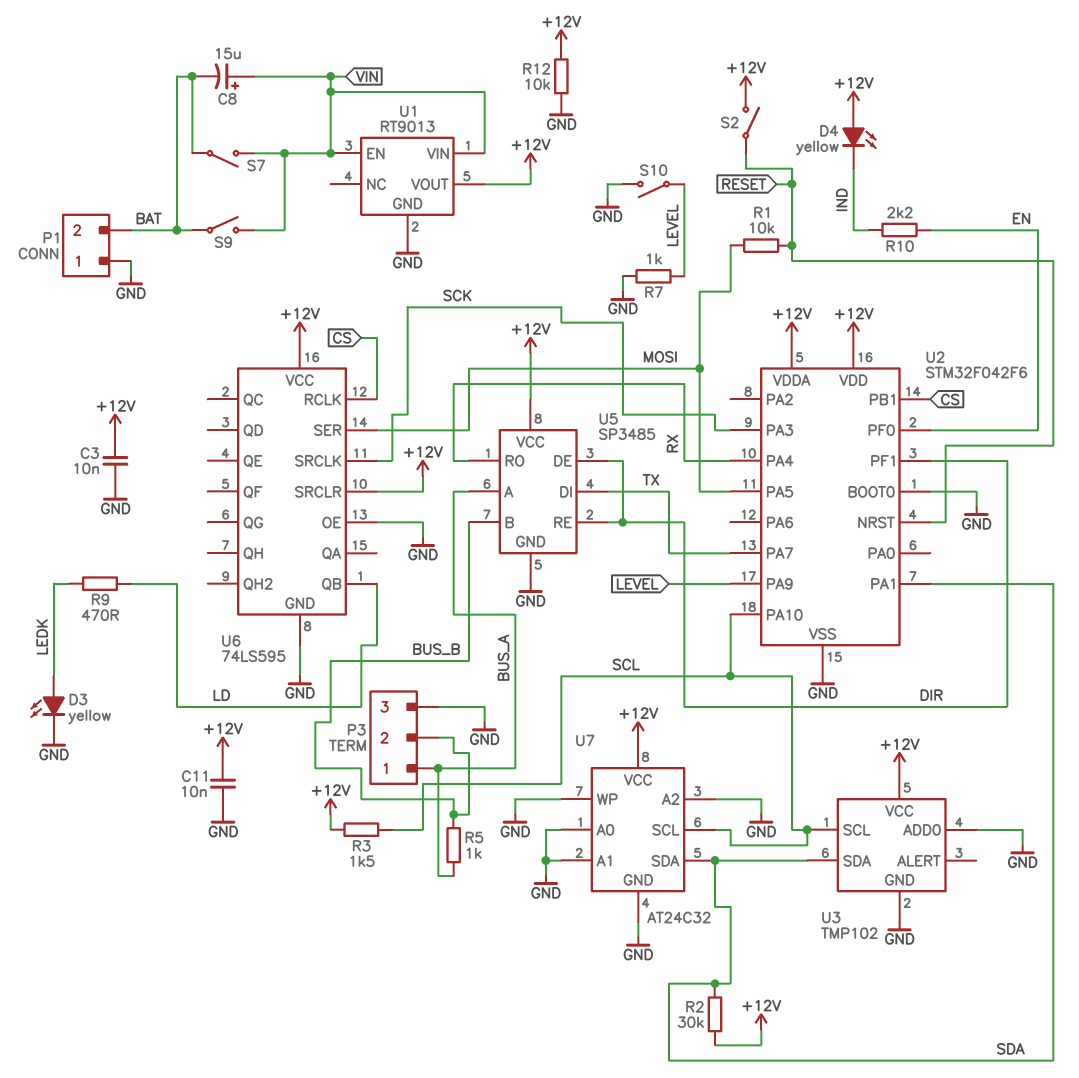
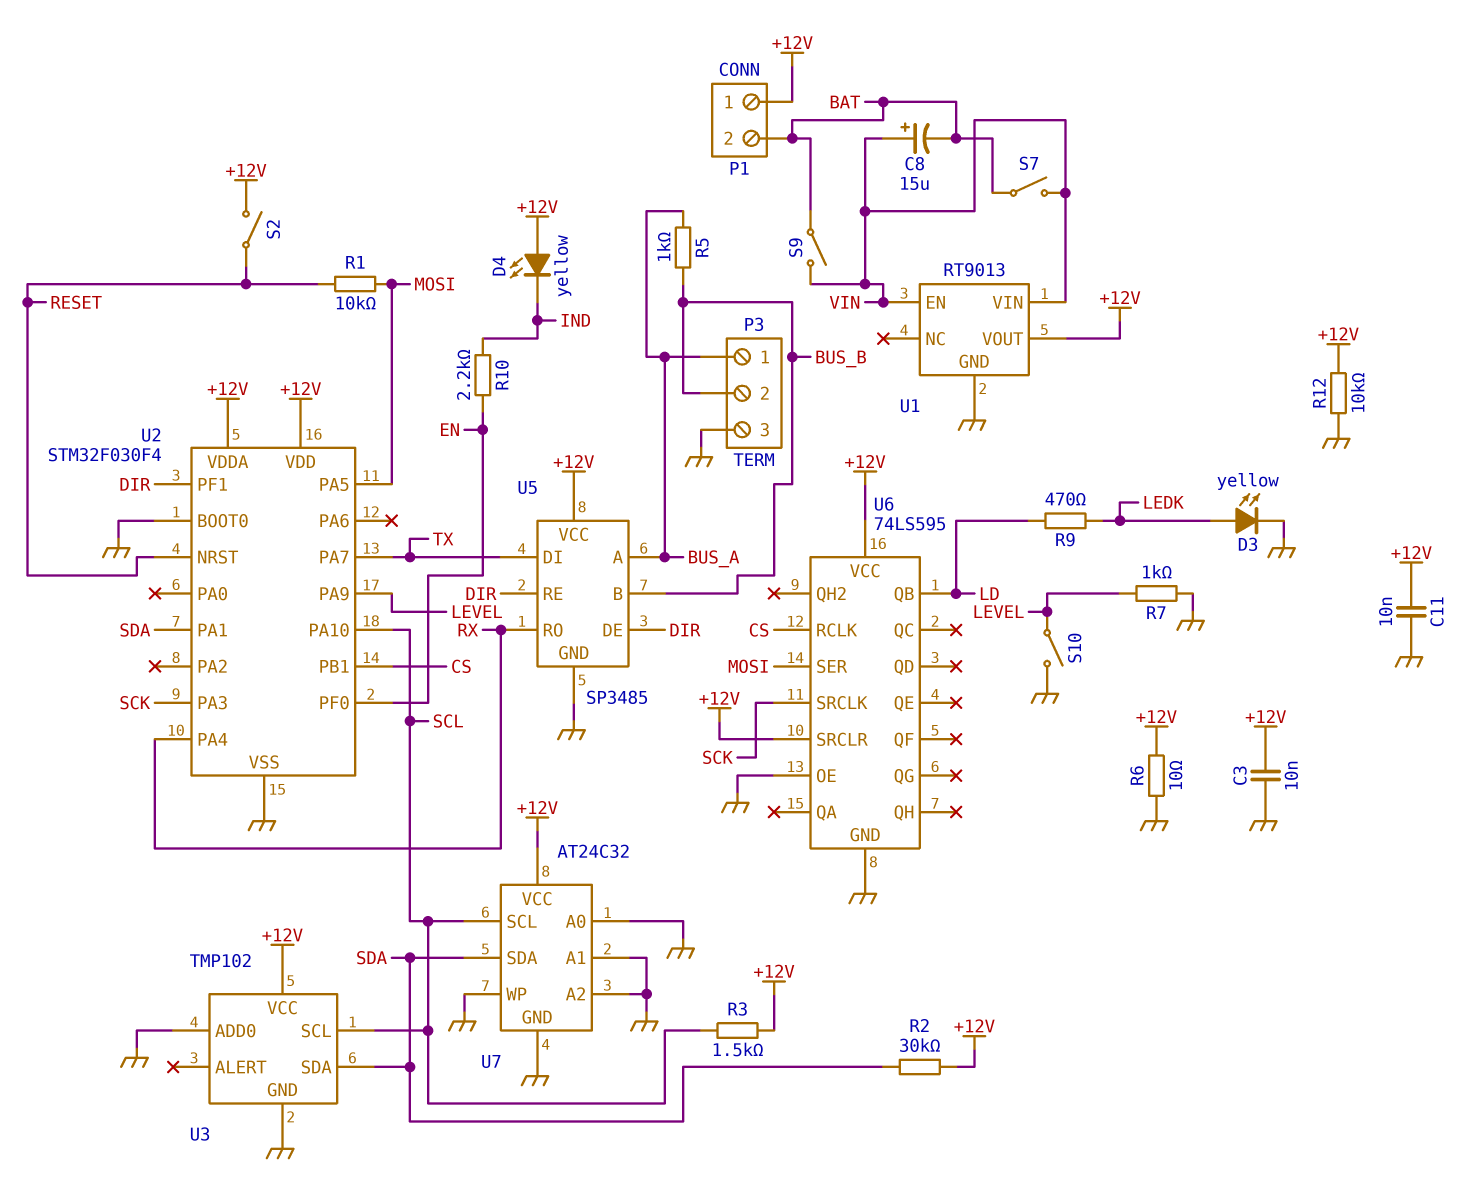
P1 pin 1: GND -> +12V
R6: none -> 10 (+12V, GND)
U2: STM32F042F6 -> STM32F030F4

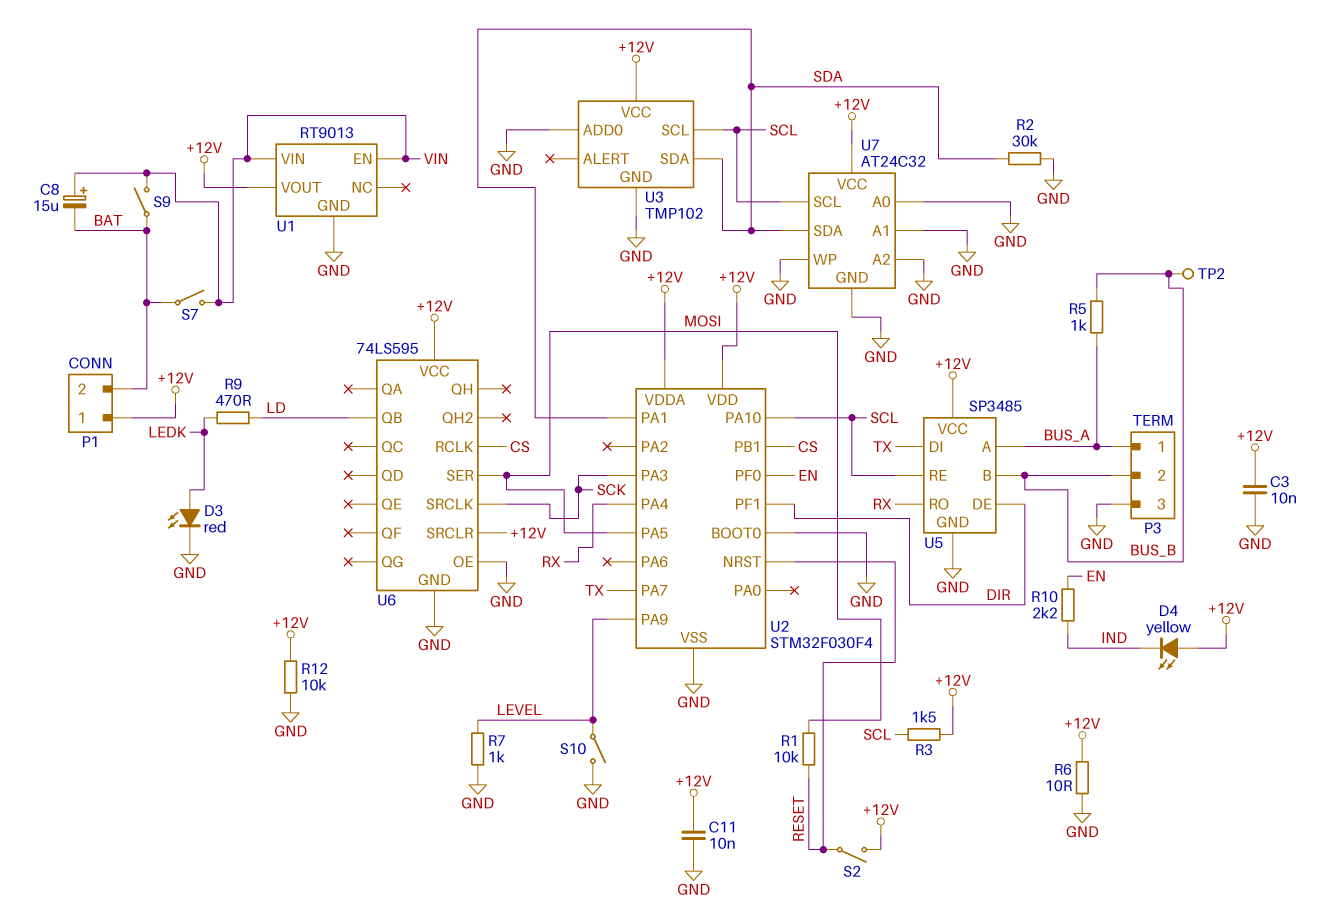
D3: LED yellow (A LEDK, K GND) -> LED red (A LEDK, K GND)
R2: 30k (+12V, SDA) -> 30k (GND, SDA)
TP2: none -> test point (BUS_B)
U5 pin RE: DIR -> SCL

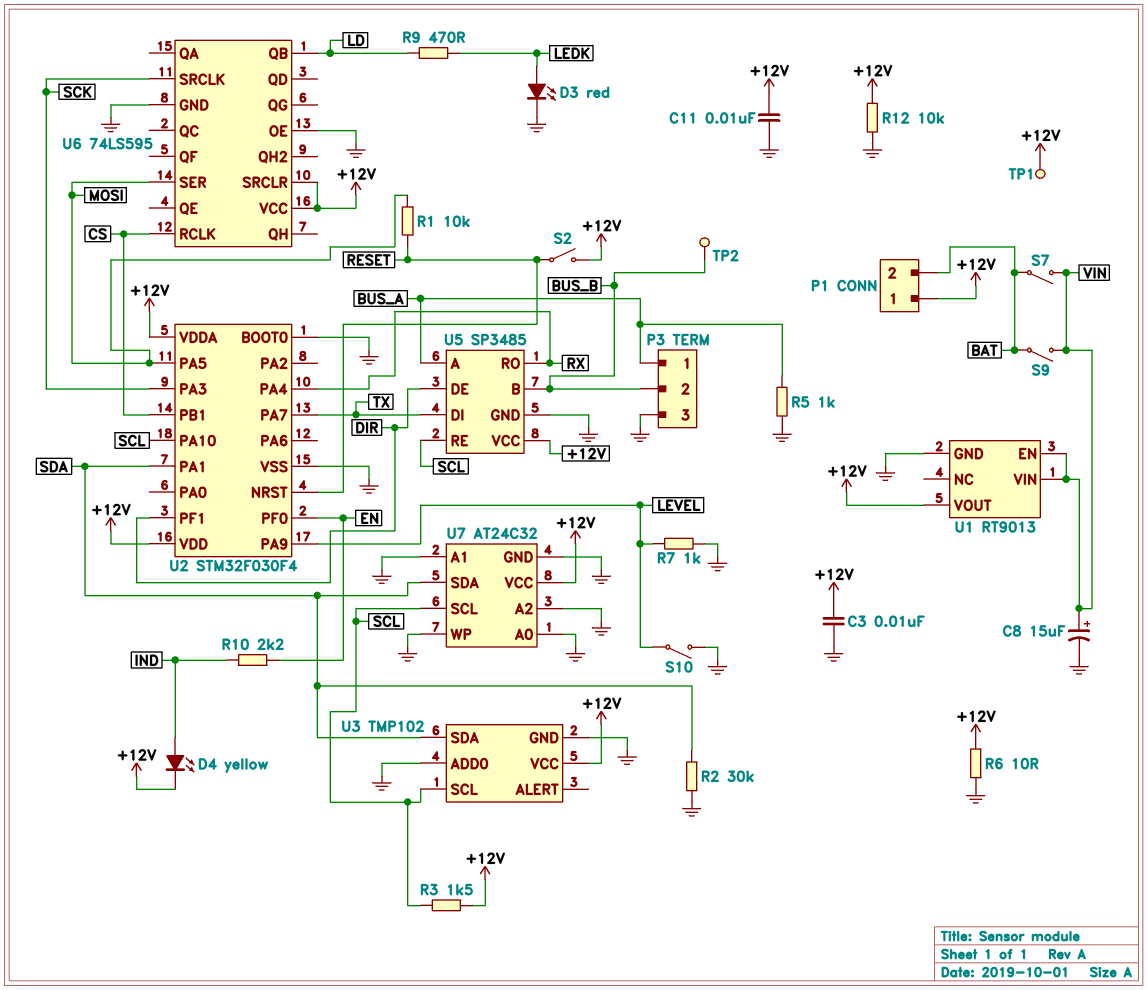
C8: 15uF (plus VIN, minus BAT) -> 15uF (plus VIN, minus GND)
D4: LED yellow (A +12V, K IND) -> LED yellow (A IND, K +12V)
R5: 1k (BUS_A, BUS_B) -> 1k (BUS_A, GND)
TP1: none -> test point (+12V)

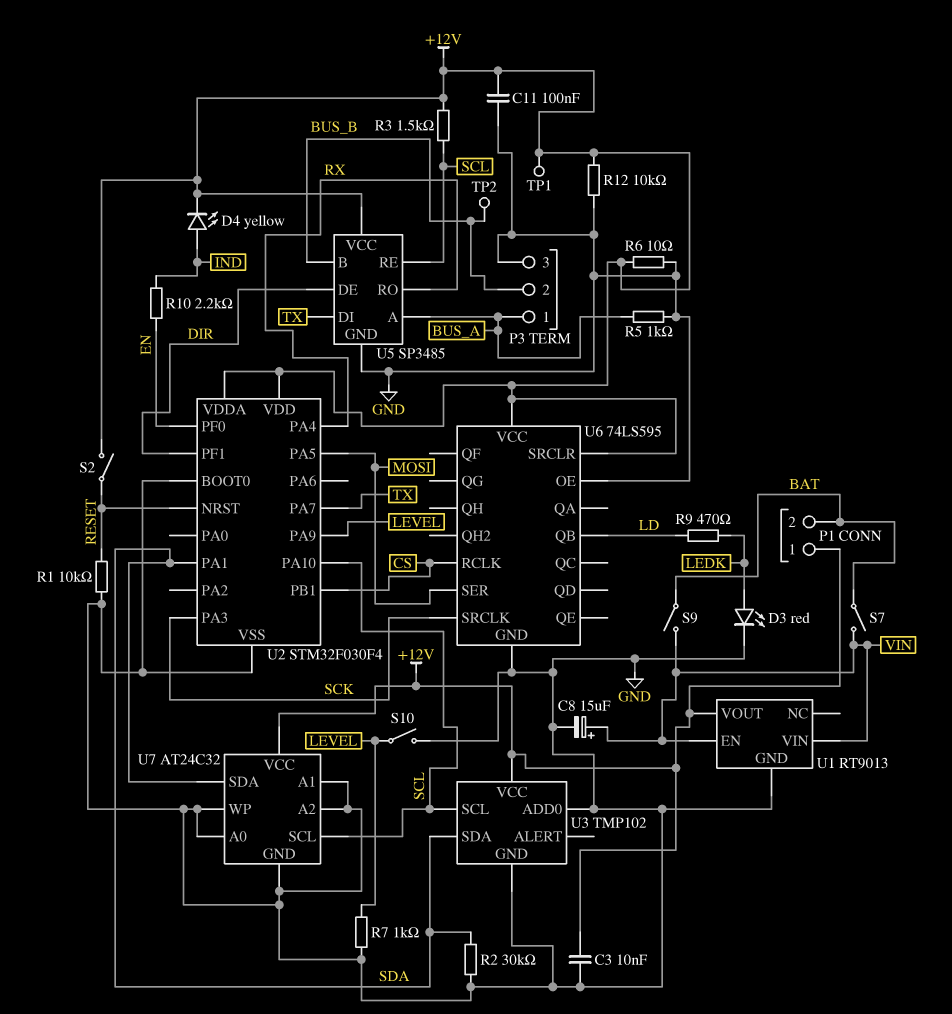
C11: 10nF (+12V, GND) -> 100nF (+12V, GND)
R1: 10k (MOSI, RESET) -> 10k (GND, RESET)

